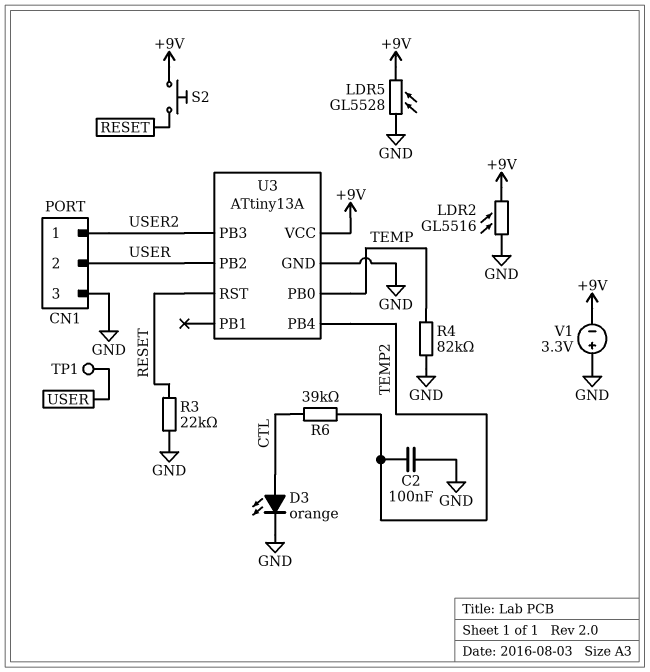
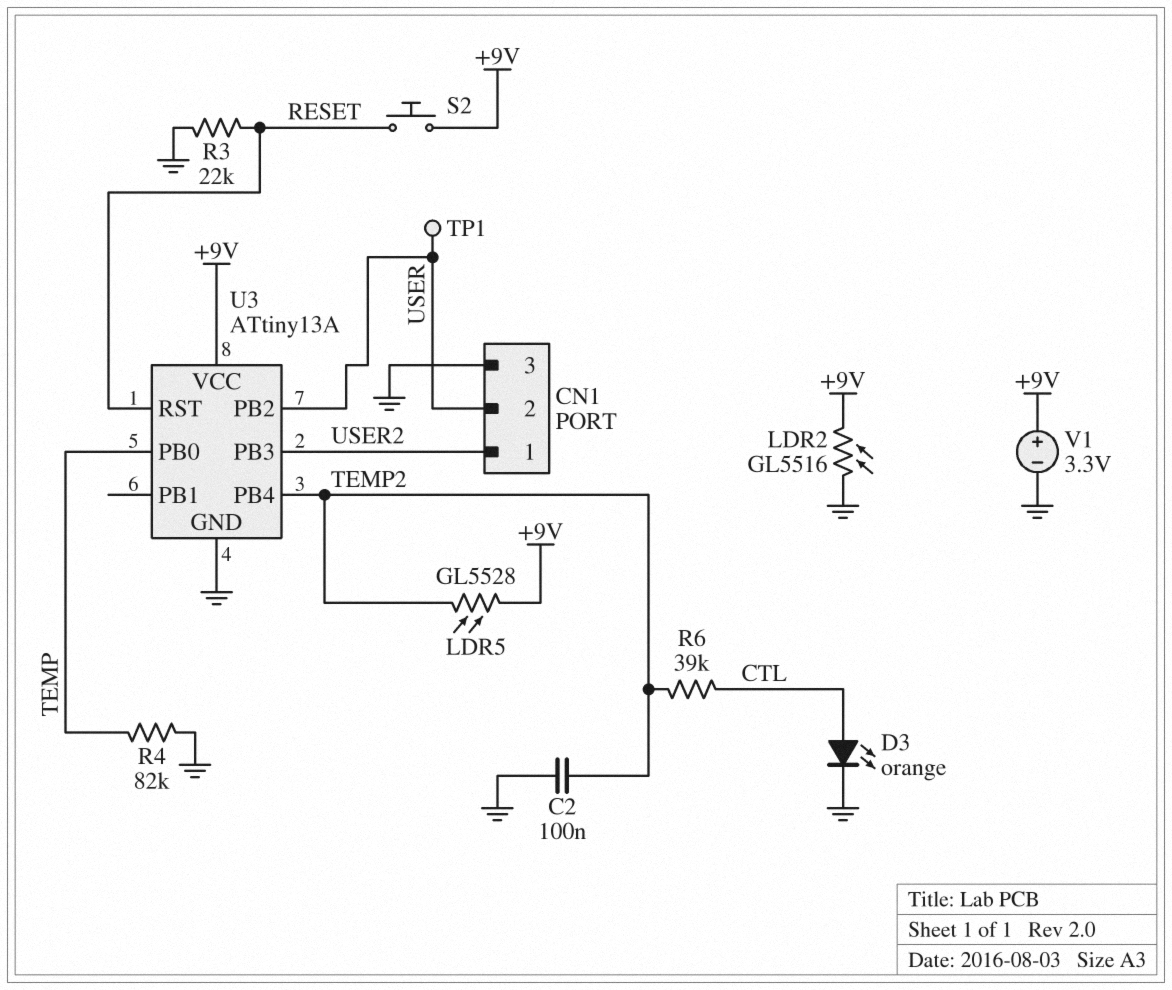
LDR5: GL5528 (+9V, GND) -> GL5528 (+9V, TEMP2)
V1: 3.3V (plus GND, minus +9V) -> 3.3V (plus +9V, minus GND)

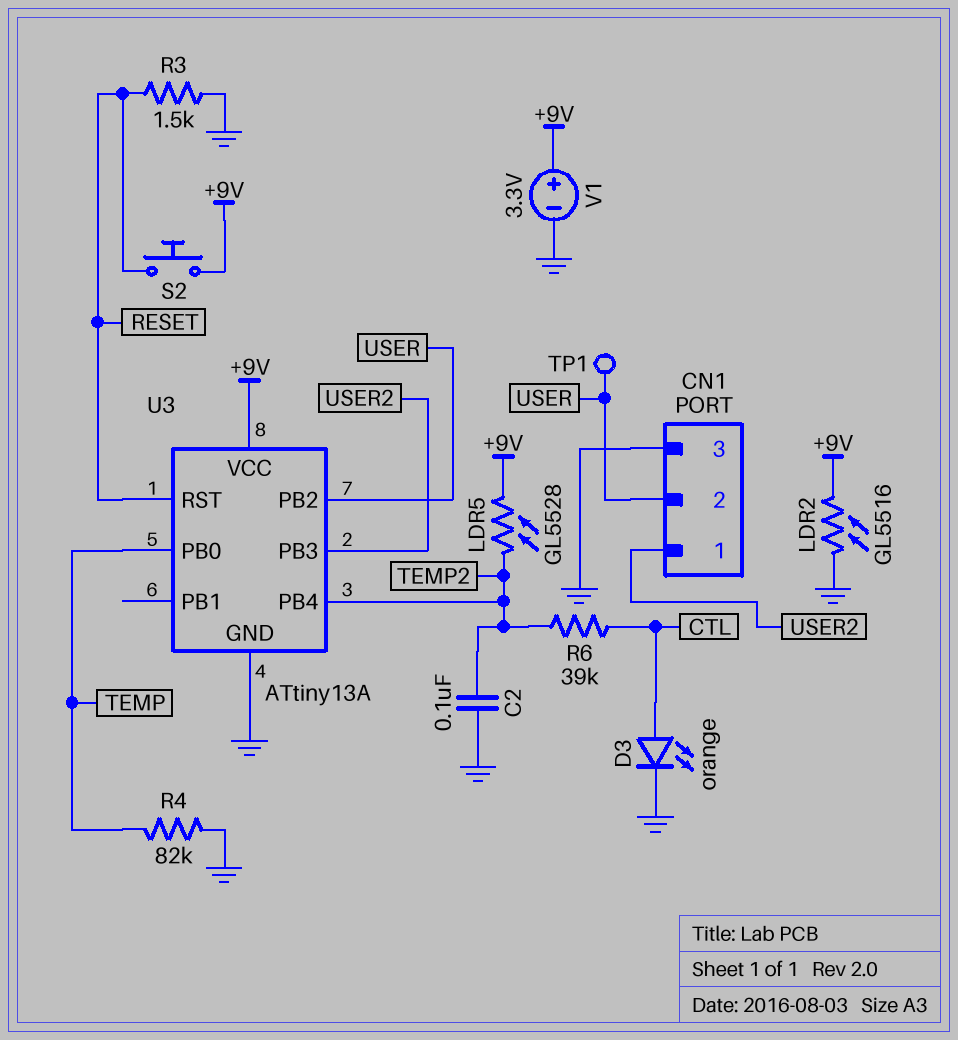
R3: 22k (GND, RESET) -> 1.5k (GND, RESET)

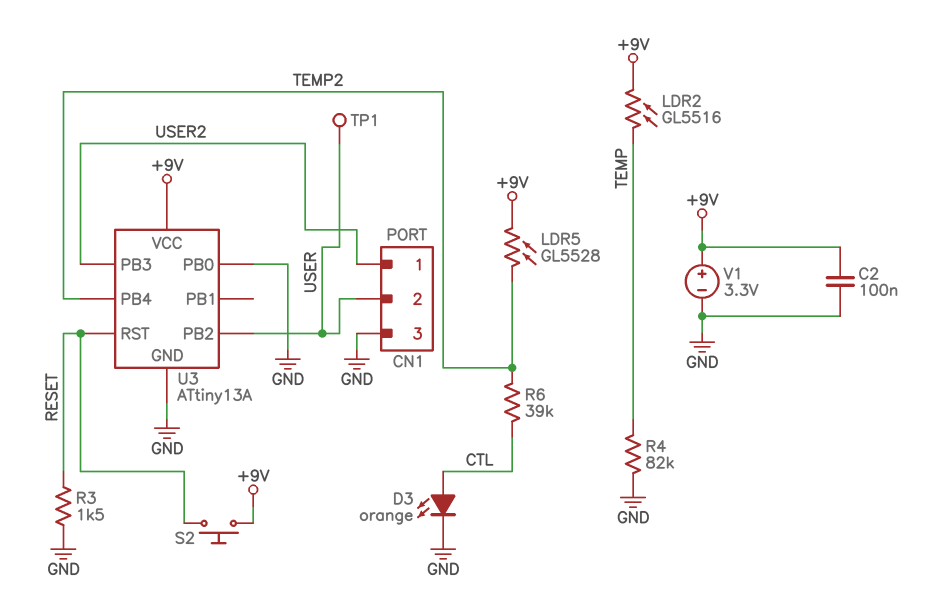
C2: 100nF (GND, TEMP2) -> 100nF (+9V, GND)
LDR2: GL5516 (+9V, GND) -> GL5516 (+9V, TEMP)
U3 pin PB0: TEMP -> GND

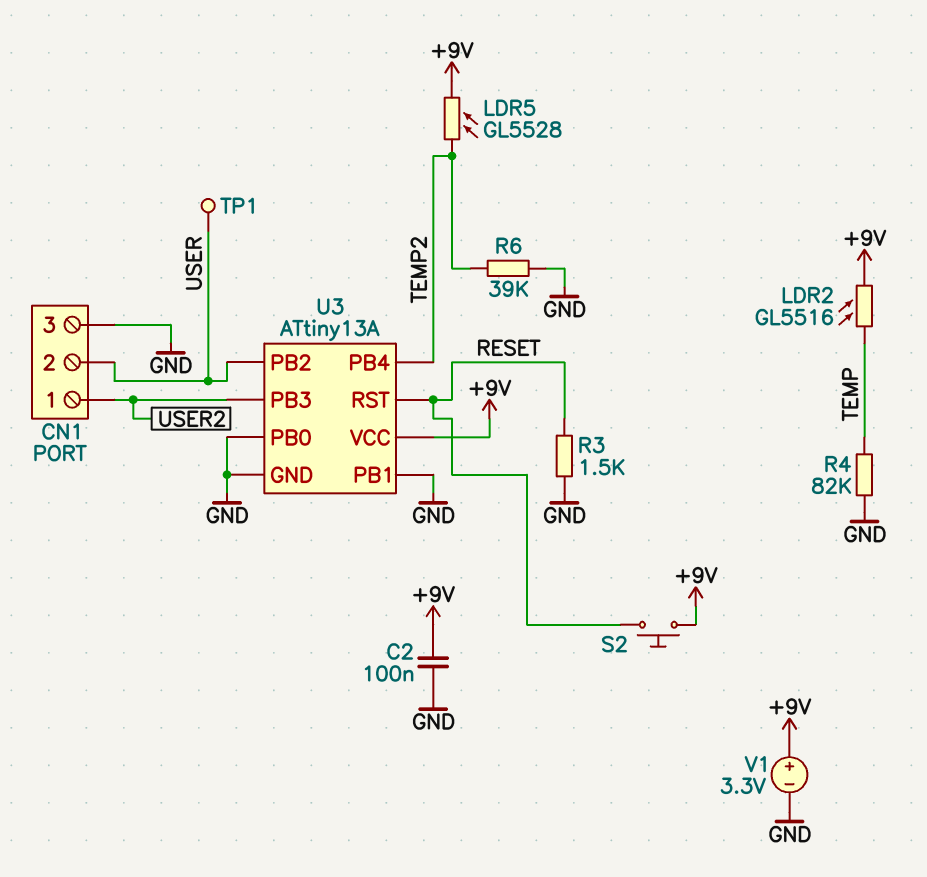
D3: LED orange (A CTL, K GND) -> none
R6: 39k (CTL, TEMP2) -> 39k (GND, TEMP2)
U3 pin PB1: none -> GND

